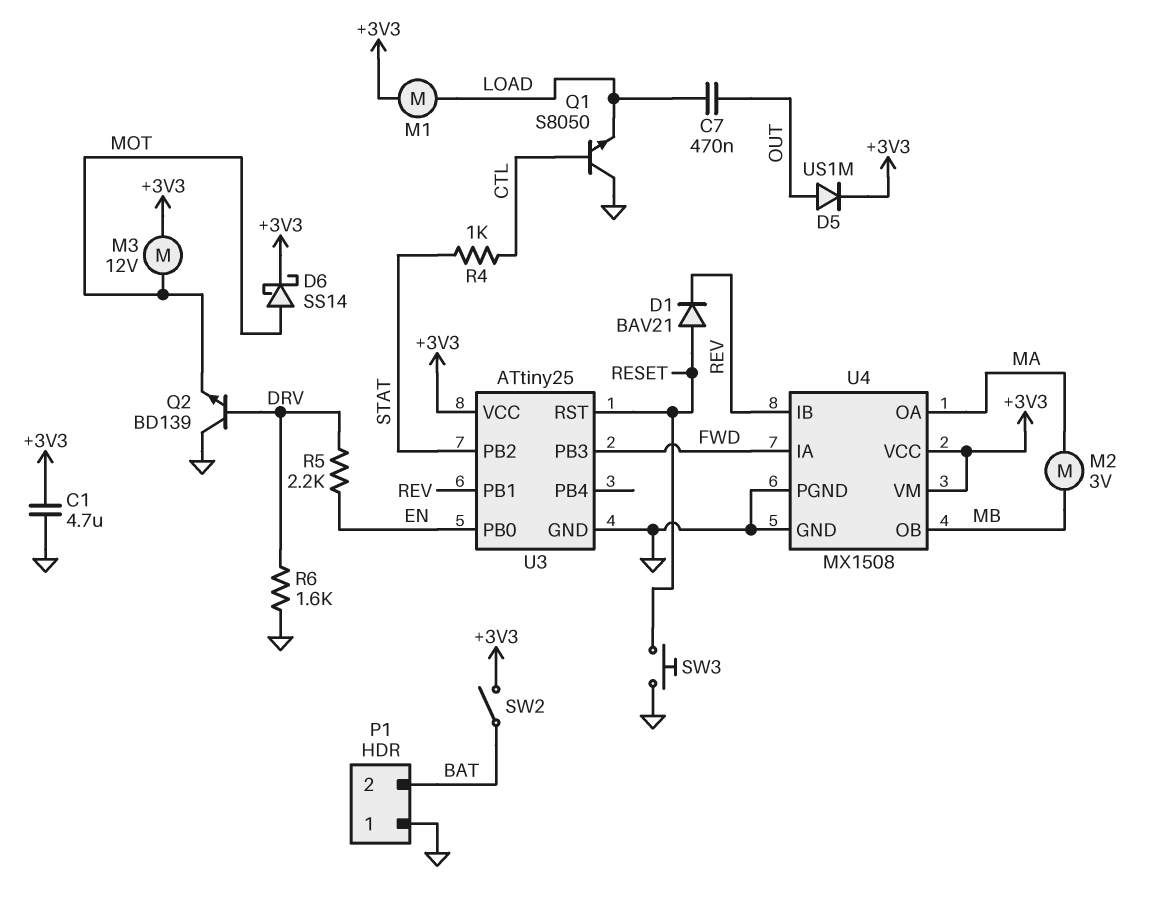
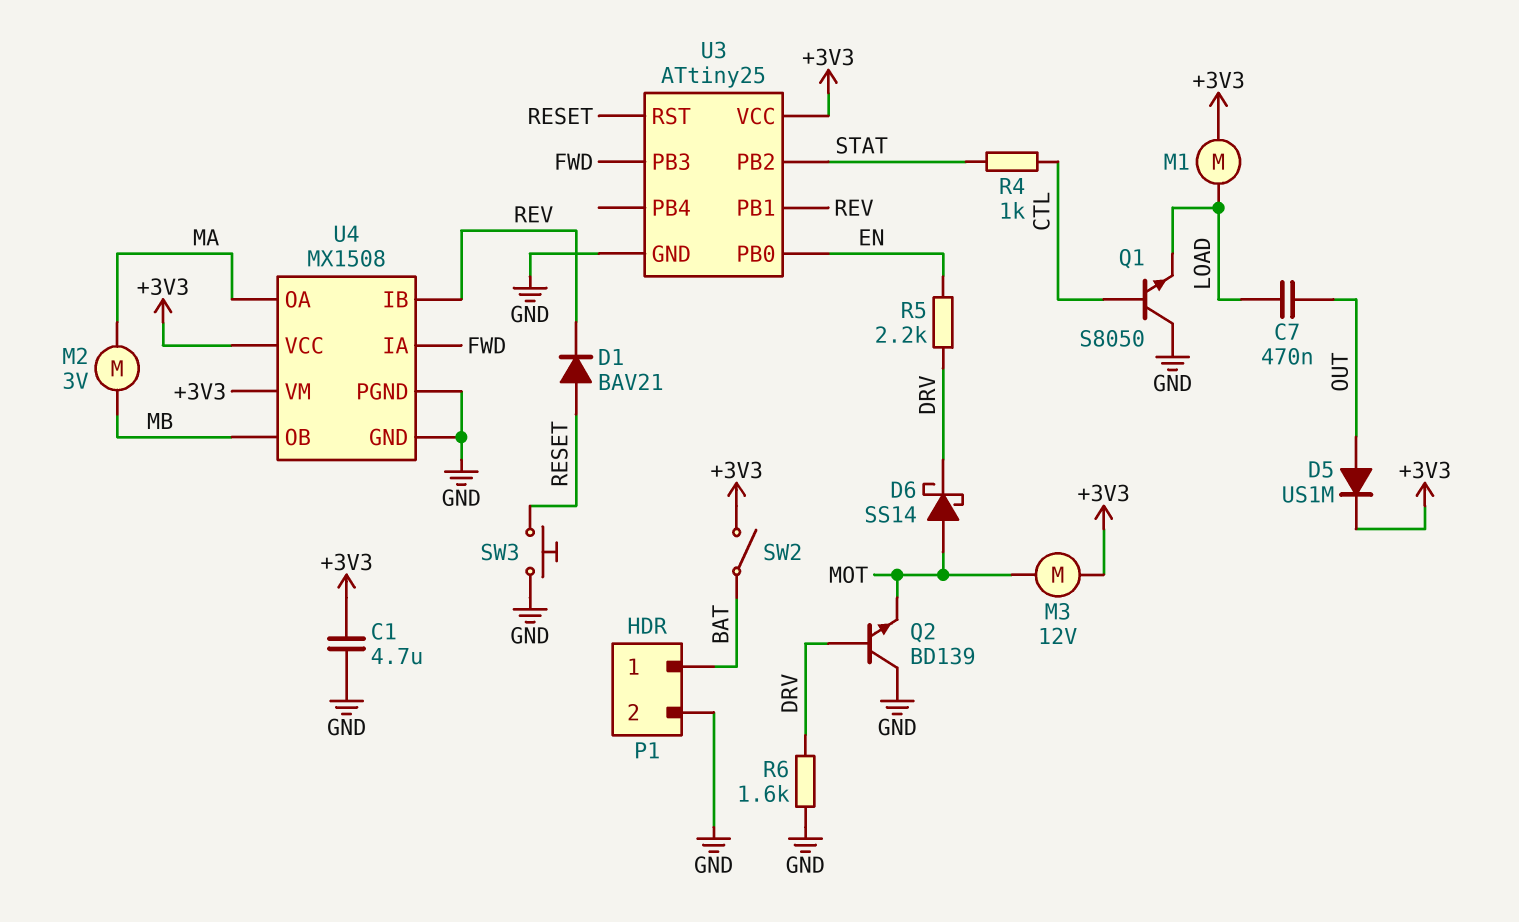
D6: schottky SS14 (A MOT, K +3V3) -> schottky SS14 (A MOT, K DRV)
P1 pin 1: GND -> BAT
P1 pin 2: BAT -> GND

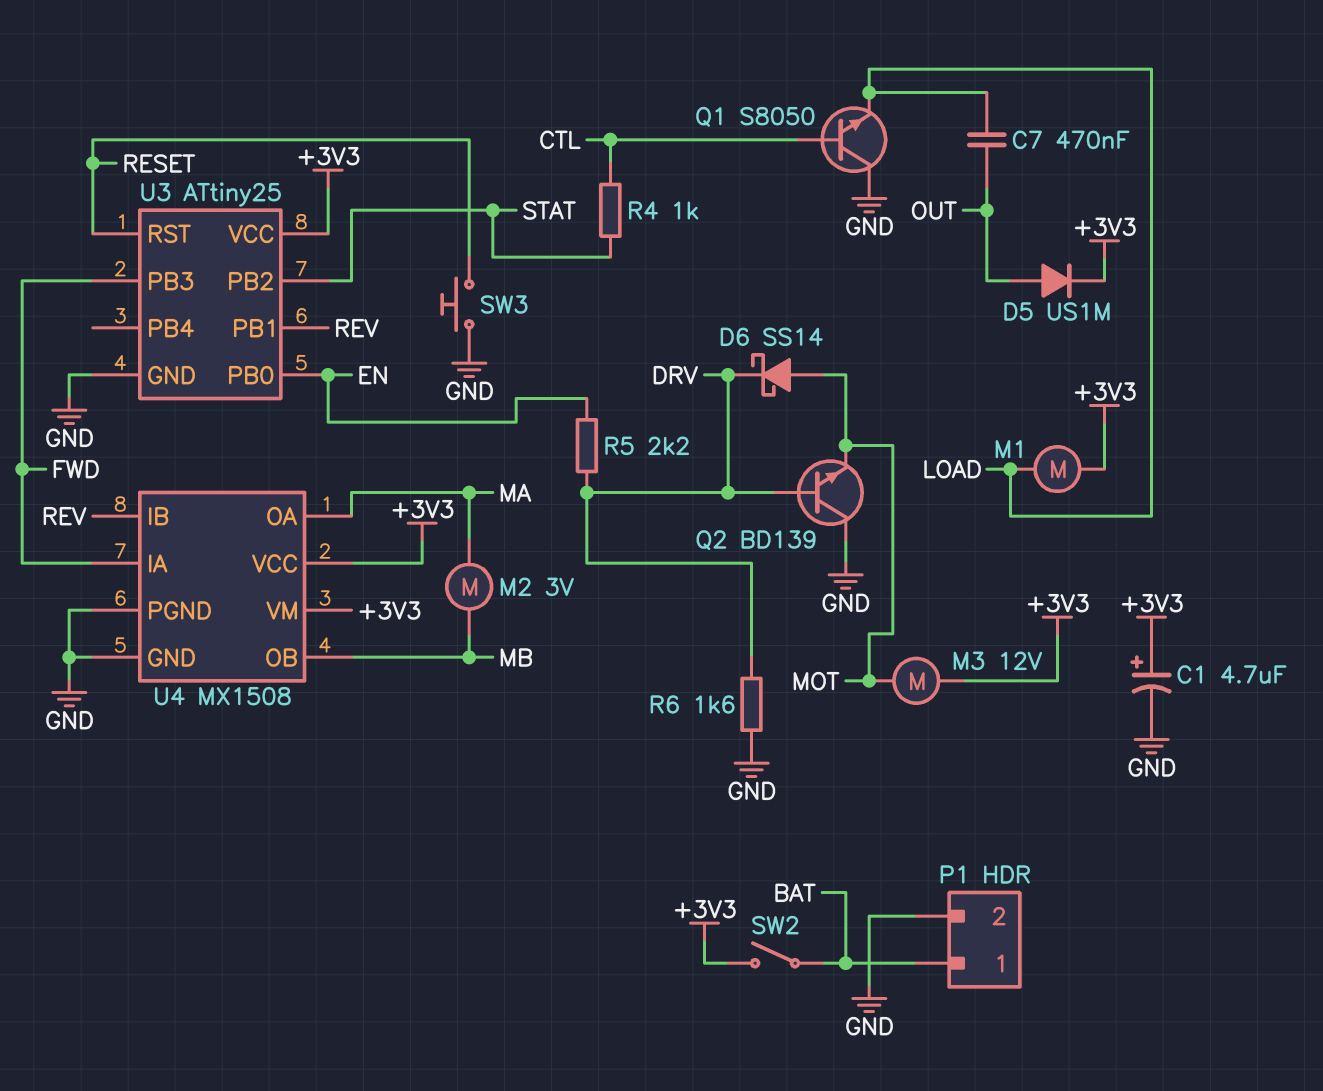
C1: 4.7uF (+3V3, GND) -> 4.7uF (plus +3V3, minus GND)
D1: diode BAV21 (A RESET, K REV) -> none

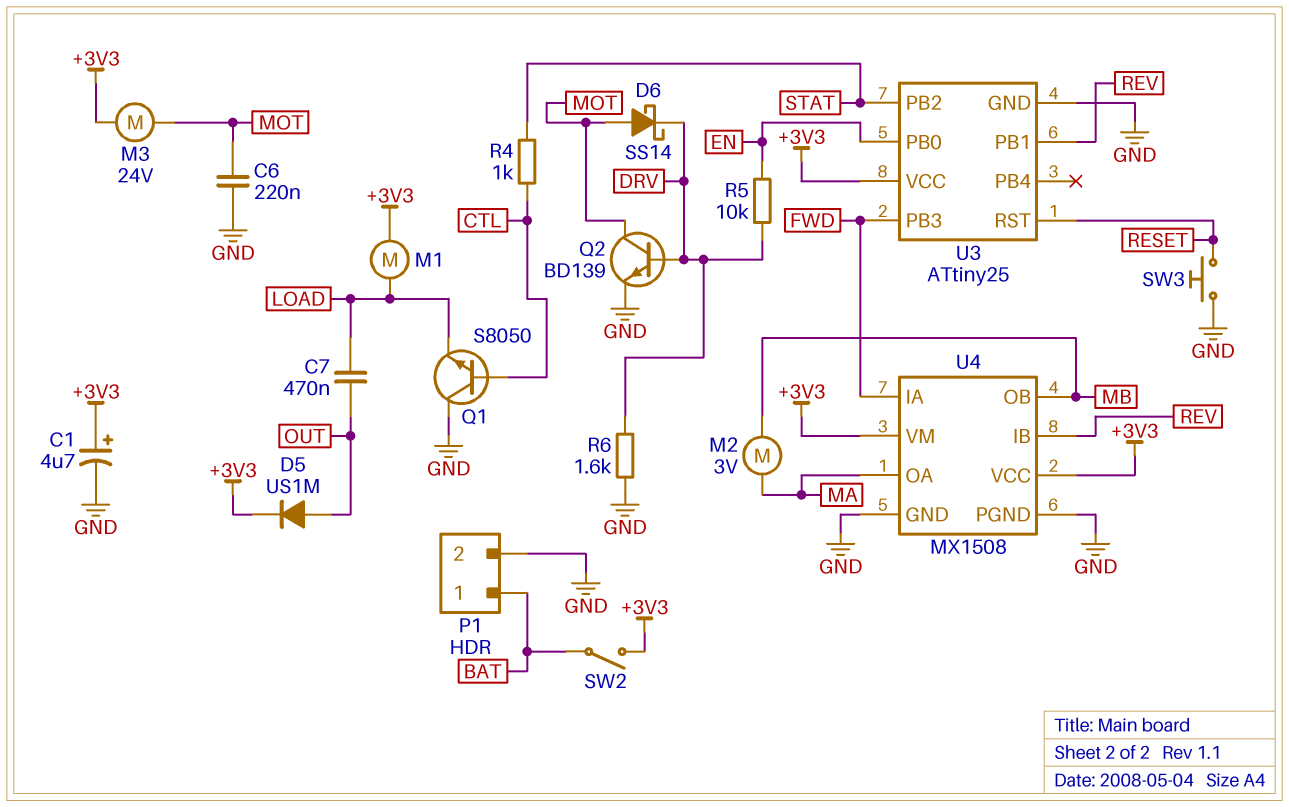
C6: none -> 220nF (GND, MOT)
M3: motor 12V (+3V3, MOT) -> motor 24V (+3V3, MOT)
Q2: NPN BD139 (B DRV, C GND, E MOT) -> NPN BD139 (B DRV, C MOT, E GND)
R5: 2.2k (DRV, EN) -> 10k (DRV, EN)

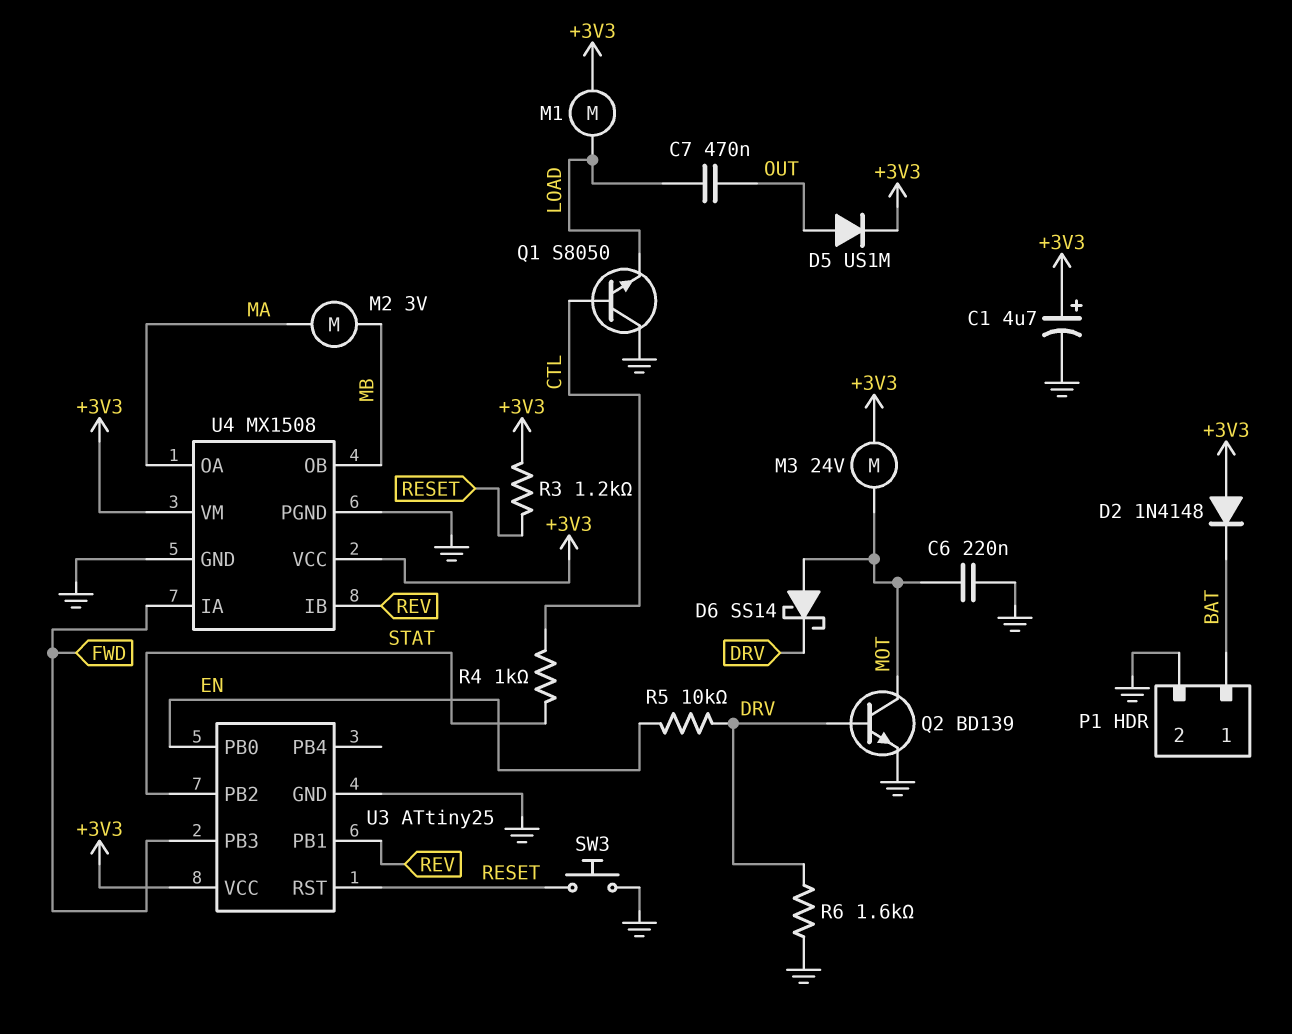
D2: none -> diode 1N4148 (A +3V3, K BAT)
R3: none -> 1.2k (+3V3, RESET)
SW2: switch (+3V3, BAT) -> none

